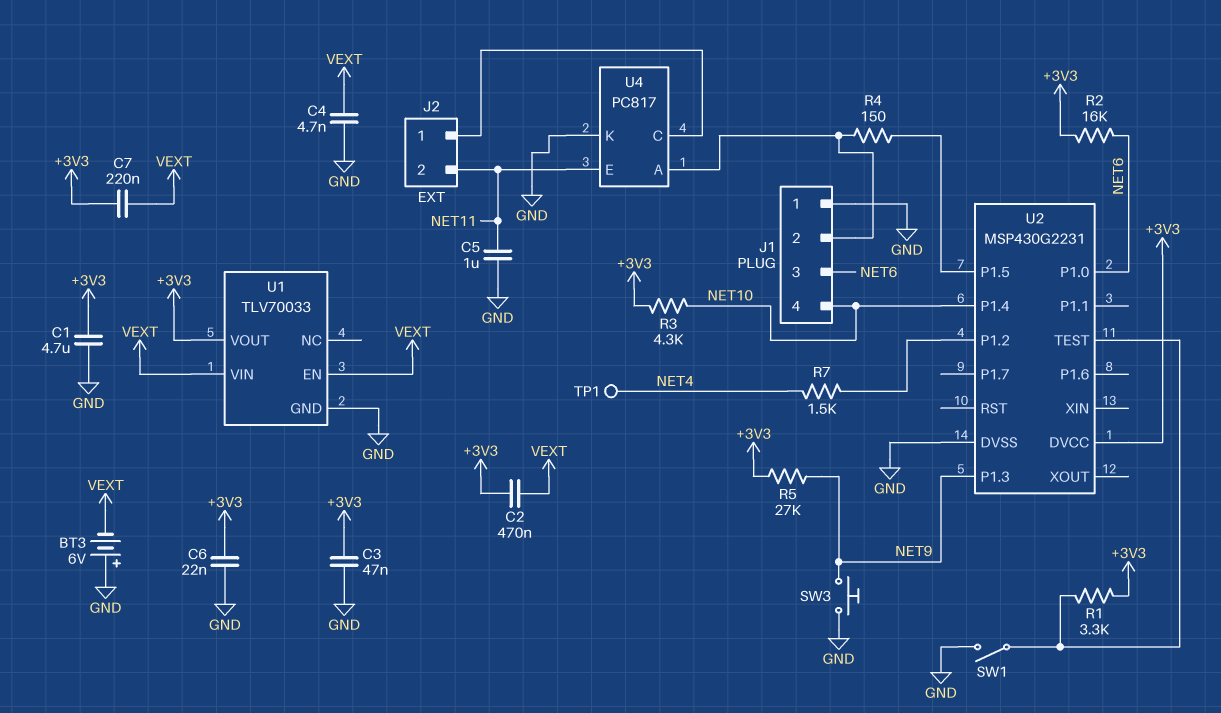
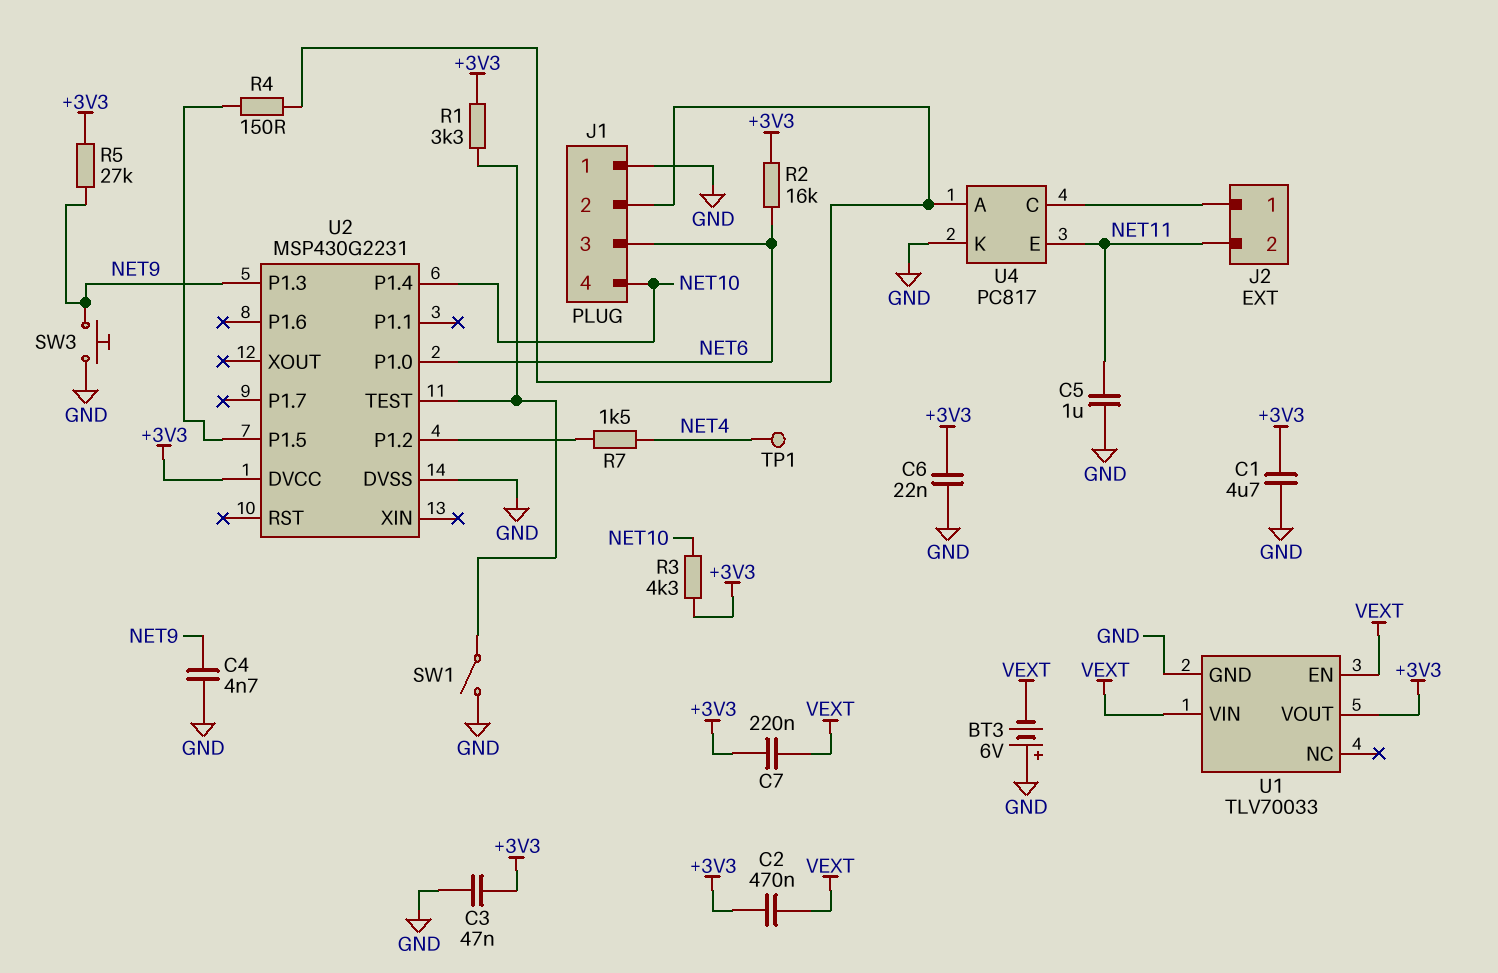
C4: 4.7nF (GND, VEXT) -> 4.7nF (GND, NET9)

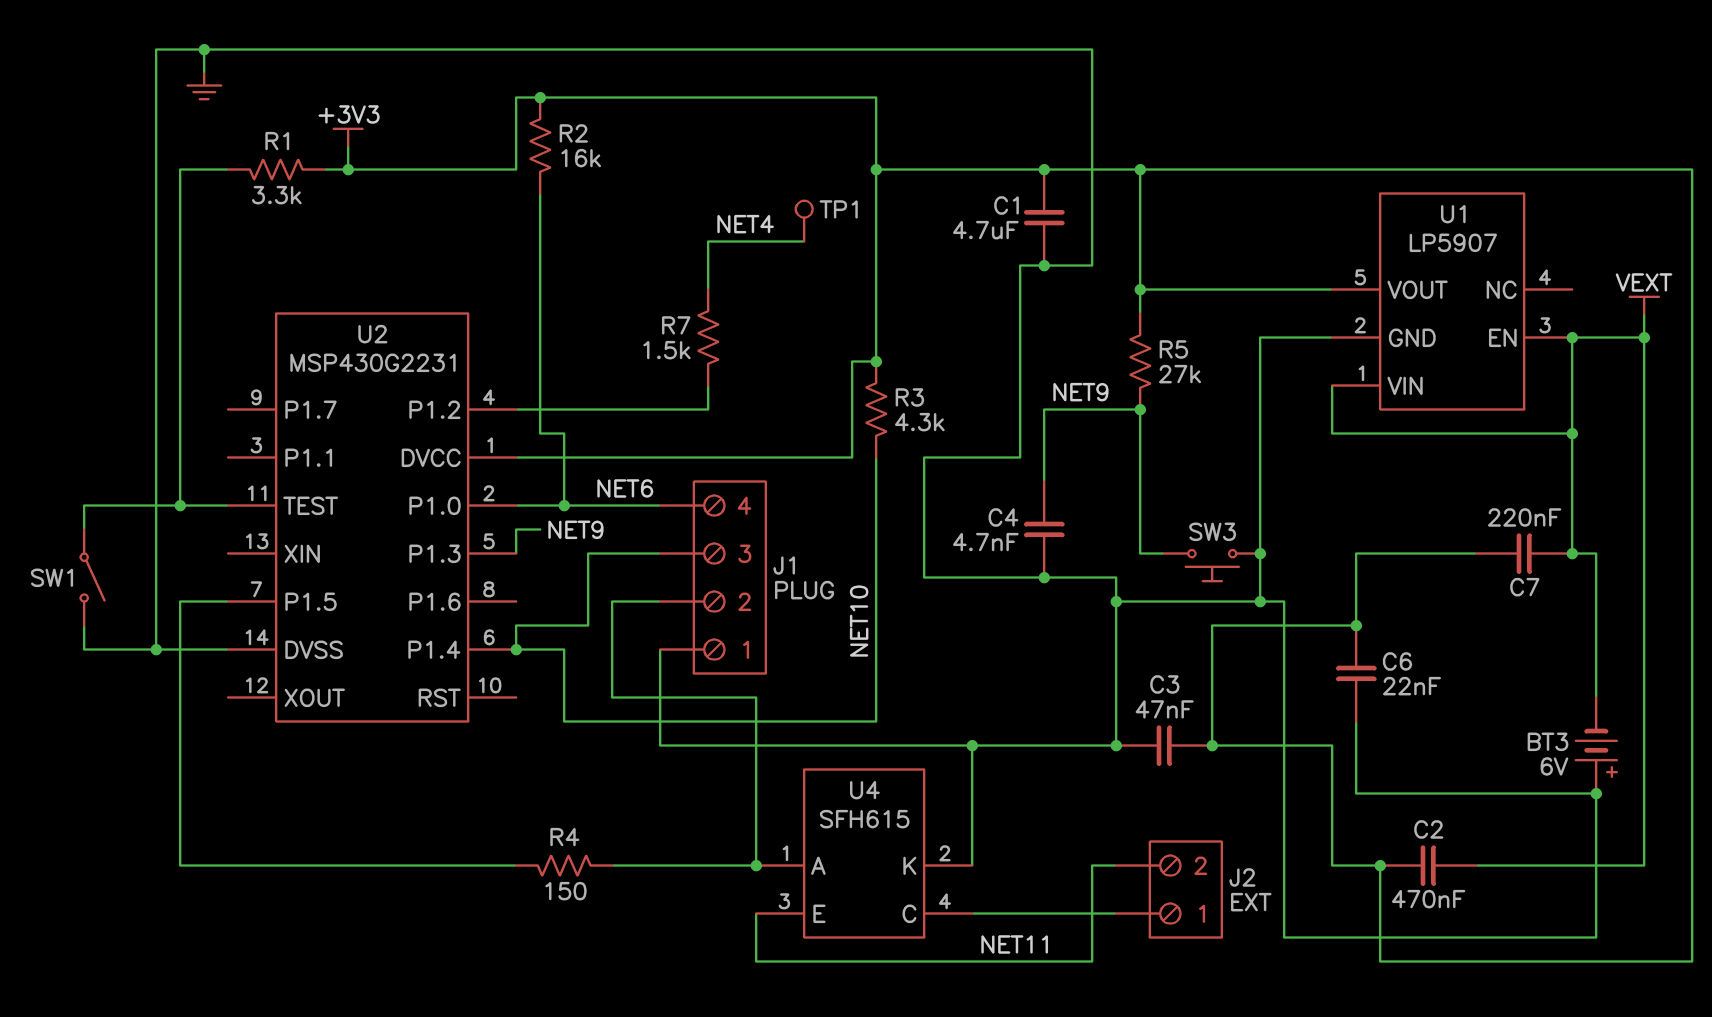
C5: 1uF (GND, NET11) -> none
J1 pin 3: NET6 -> NET10
J1 pin 4: NET10 -> NET6
U1: TLV70033 -> LP5907
U4: PC817 -> SFH615

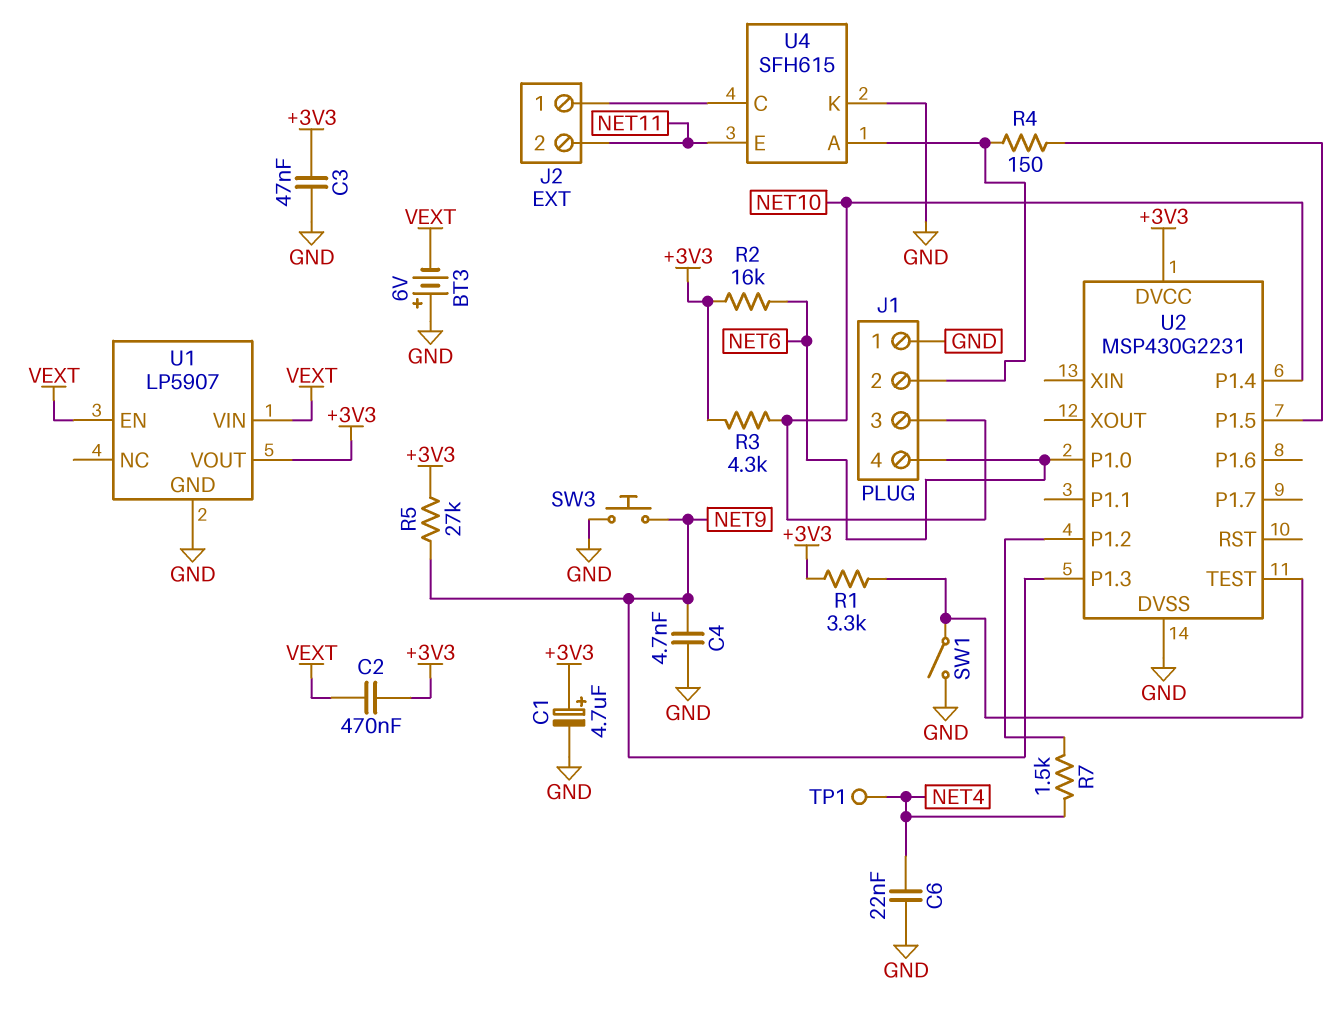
C1: 4.7uF (+3V3, GND) -> 4.7uF (plus +3V3, minus GND)
C6: 22nF (+3V3, GND) -> 22nF (GND, NET4)
C7: 220nF (+3V3, VEXT) -> none

